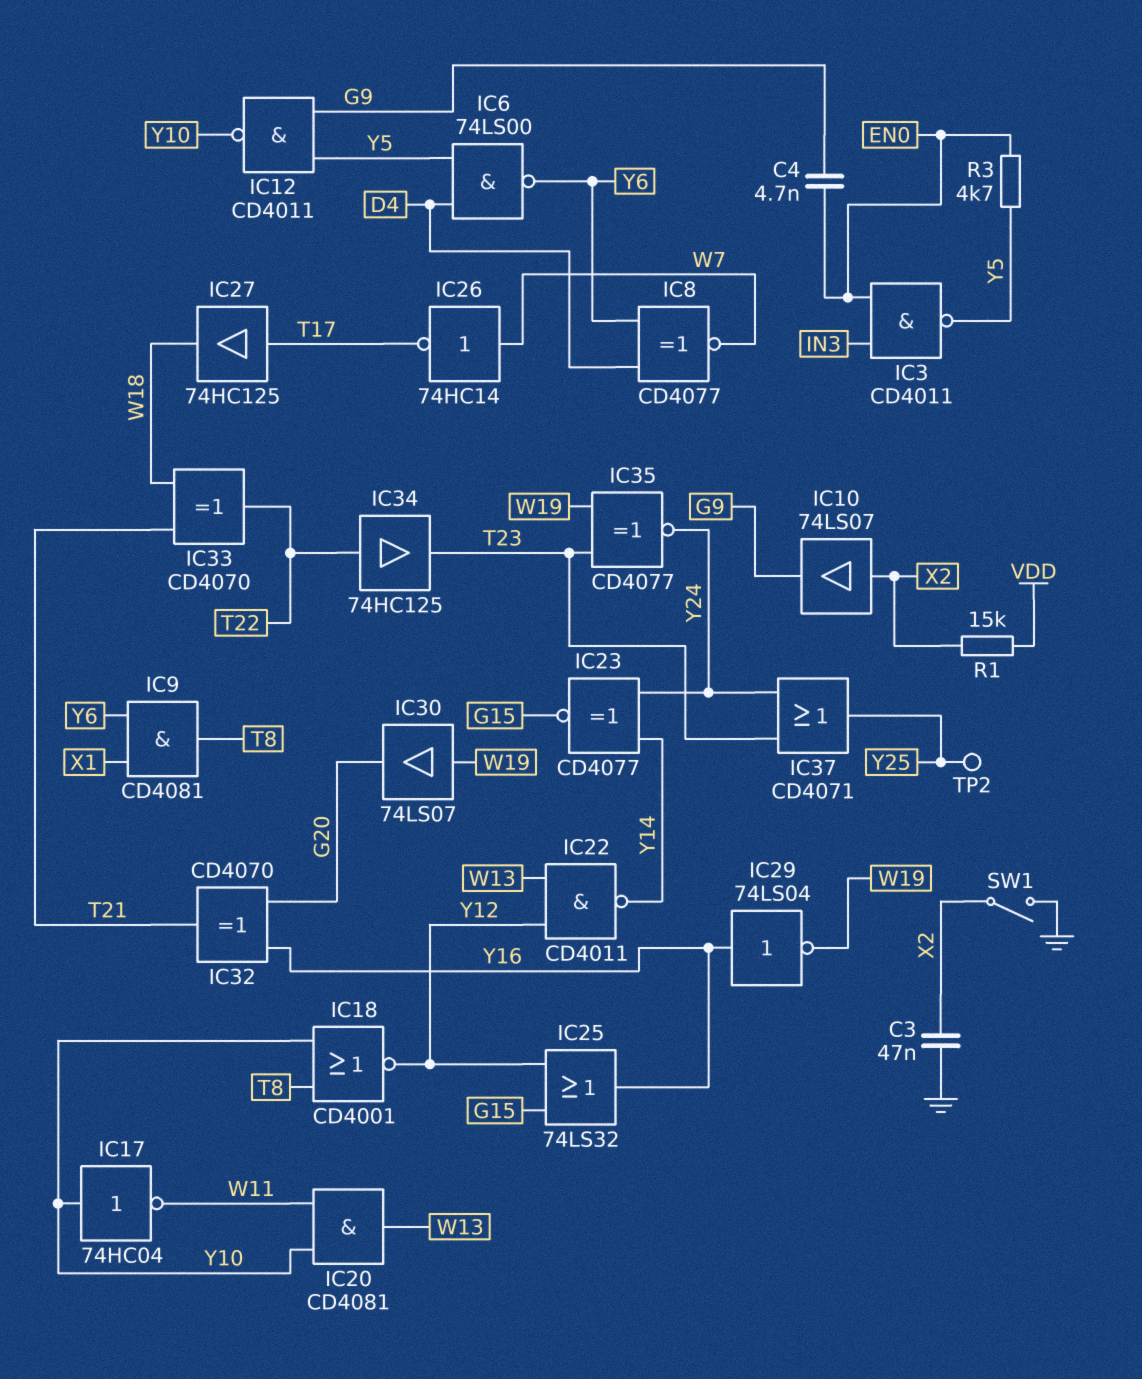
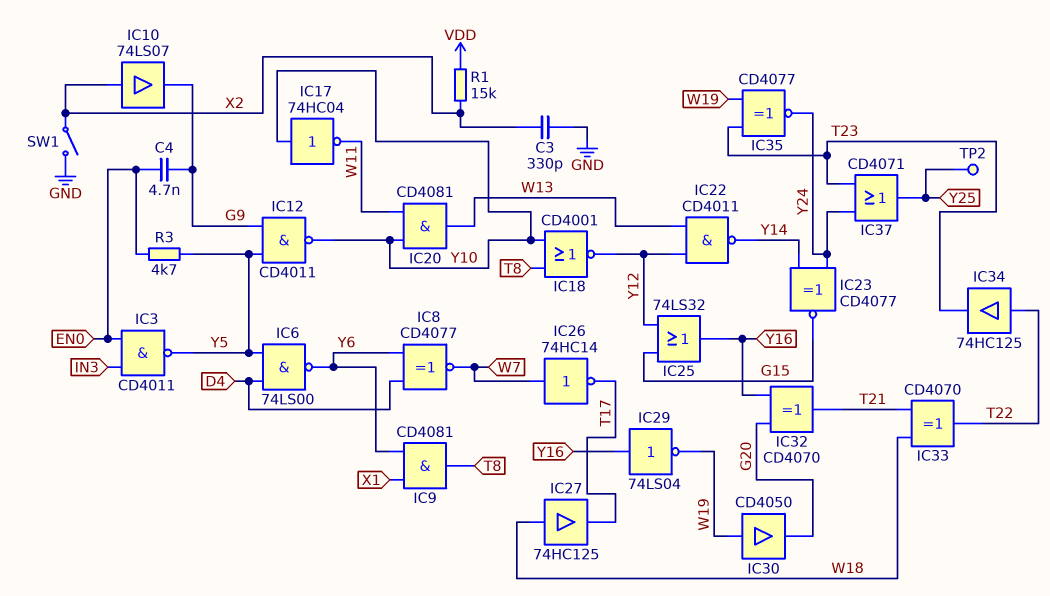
C3: 47nF (GND, X2) -> 330pF (GND, X2)
IC27: buffer 74HC125 (in T17, out W18) -> buffer 74HC125 (in W18, out T17)
IC30: buffer 74LS07 (in W19, out G20) -> buffer CD4050 (in W19, out G20)

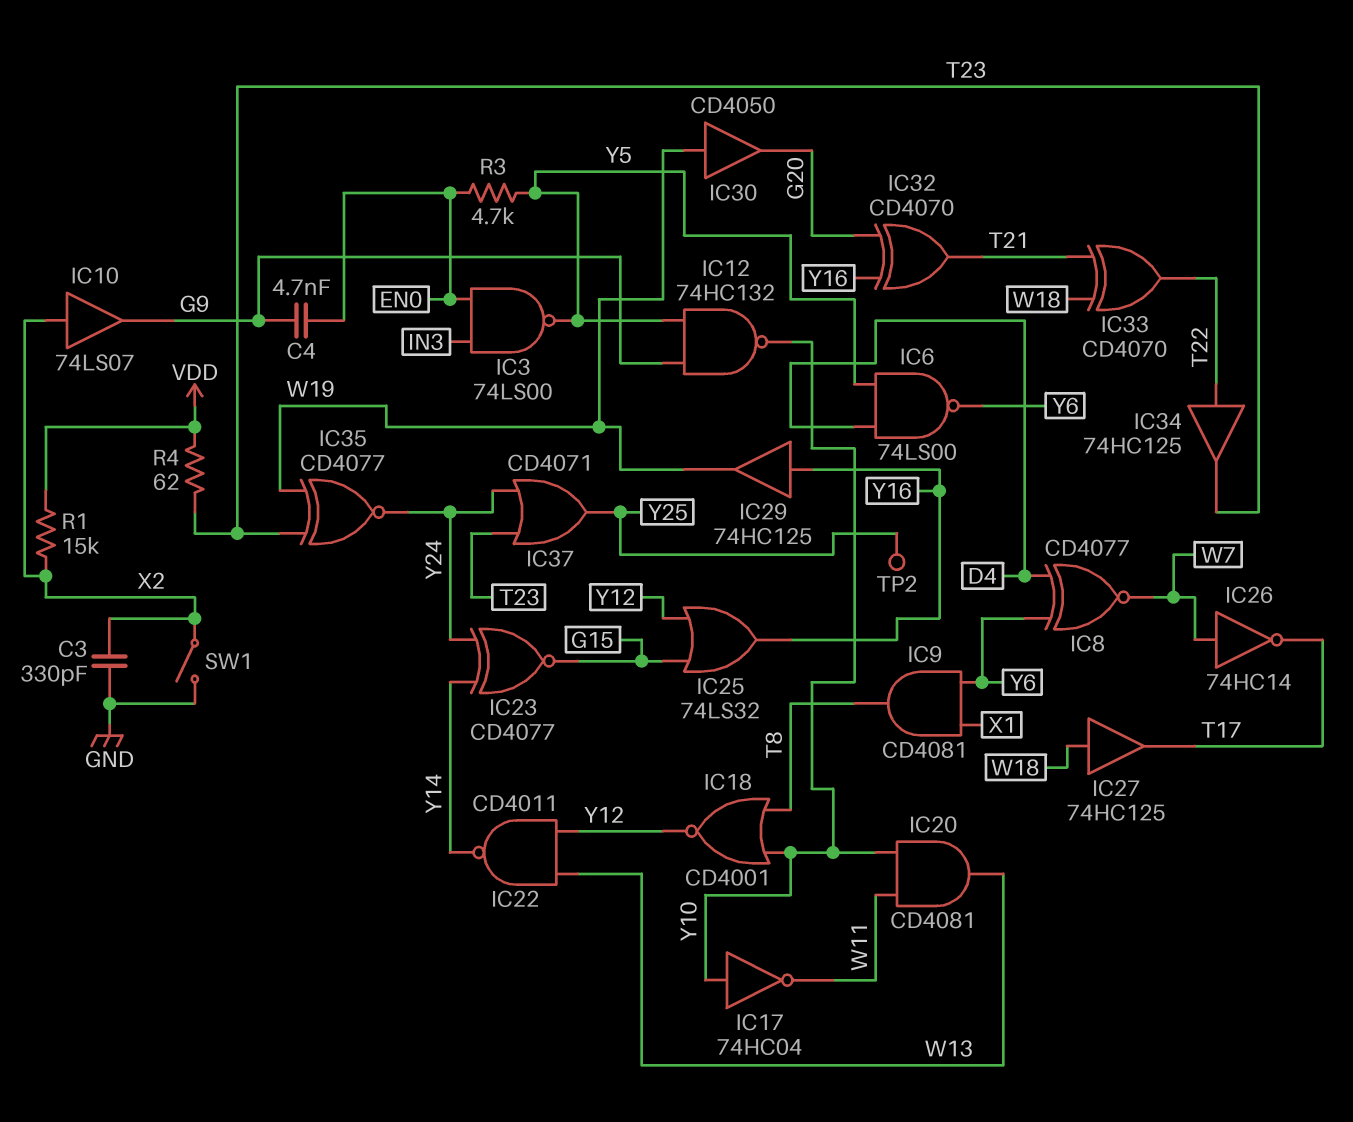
IC3: NAND CD4011 (in EN0, in IN3, out Y5) -> NAND 74LS00 (in EN0, in IN3, out Y5)
IC12: NAND CD4011 (in G9, in Y5, out Y10) -> NAND 74HC132 (in G9, in Y5, out Y10)
IC29: NOT 74LS04 (in Y16, out W19) -> buffer 74HC125 (in Y16, out W19)
R4: none -> 62 (T23, VDD)

